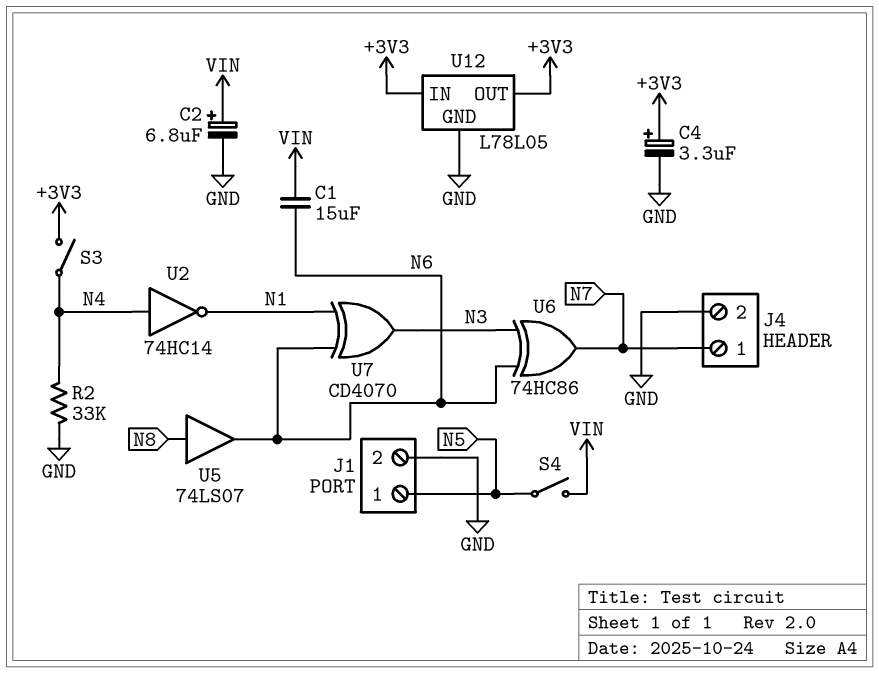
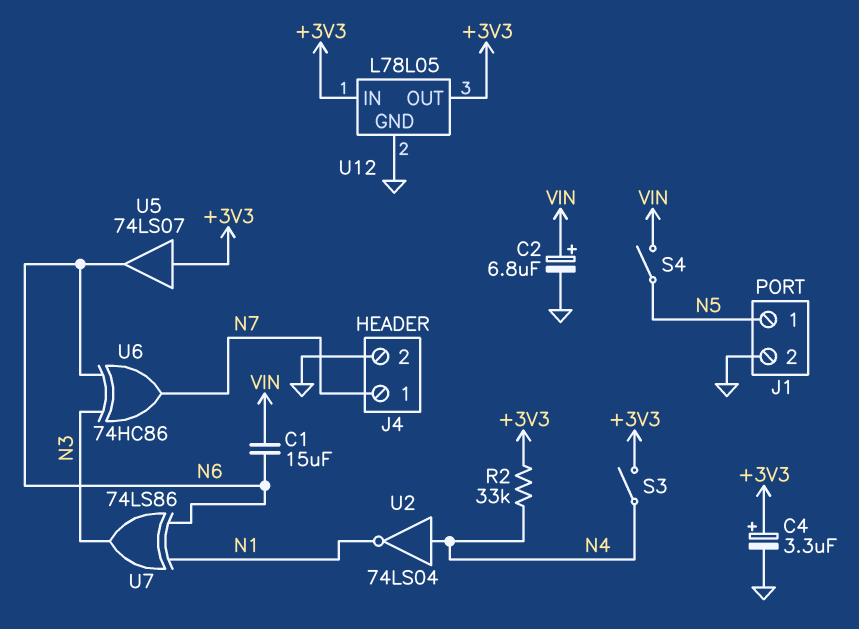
R2: 33k (GND, N4) -> 33k (+3V3, N4)
U2: NOT 74HC14 (in N4, out N1) -> NOT 74LS04 (in N4, out N1)
U5: buffer 74LS07 (in N8, out N6) -> buffer 74LS07 (in +3V3, out N6)
U7: XOR CD4070 (in N1, in N6, out N3) -> XOR 74LS86 (in N1, in N6, out N3)

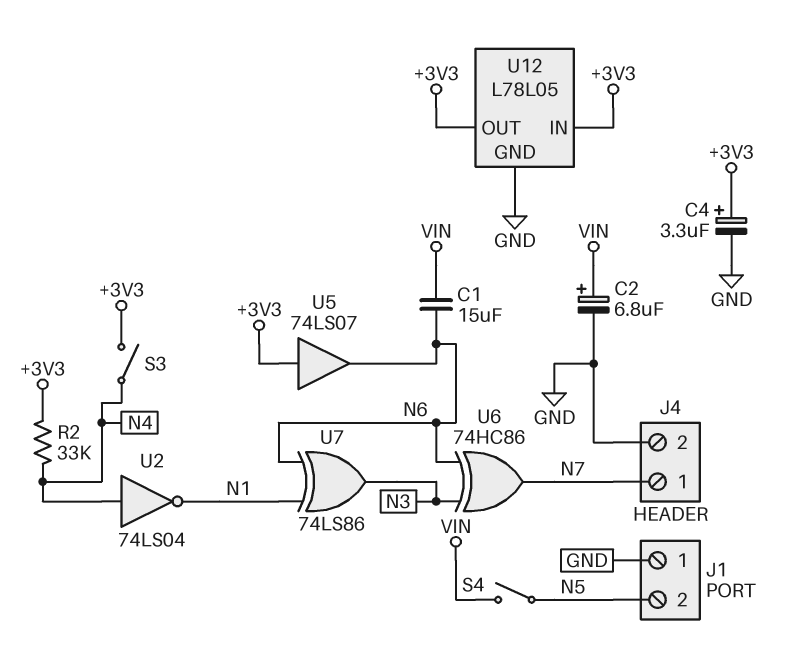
J1 pin 1: N5 -> GND
J1 pin 2: GND -> N5

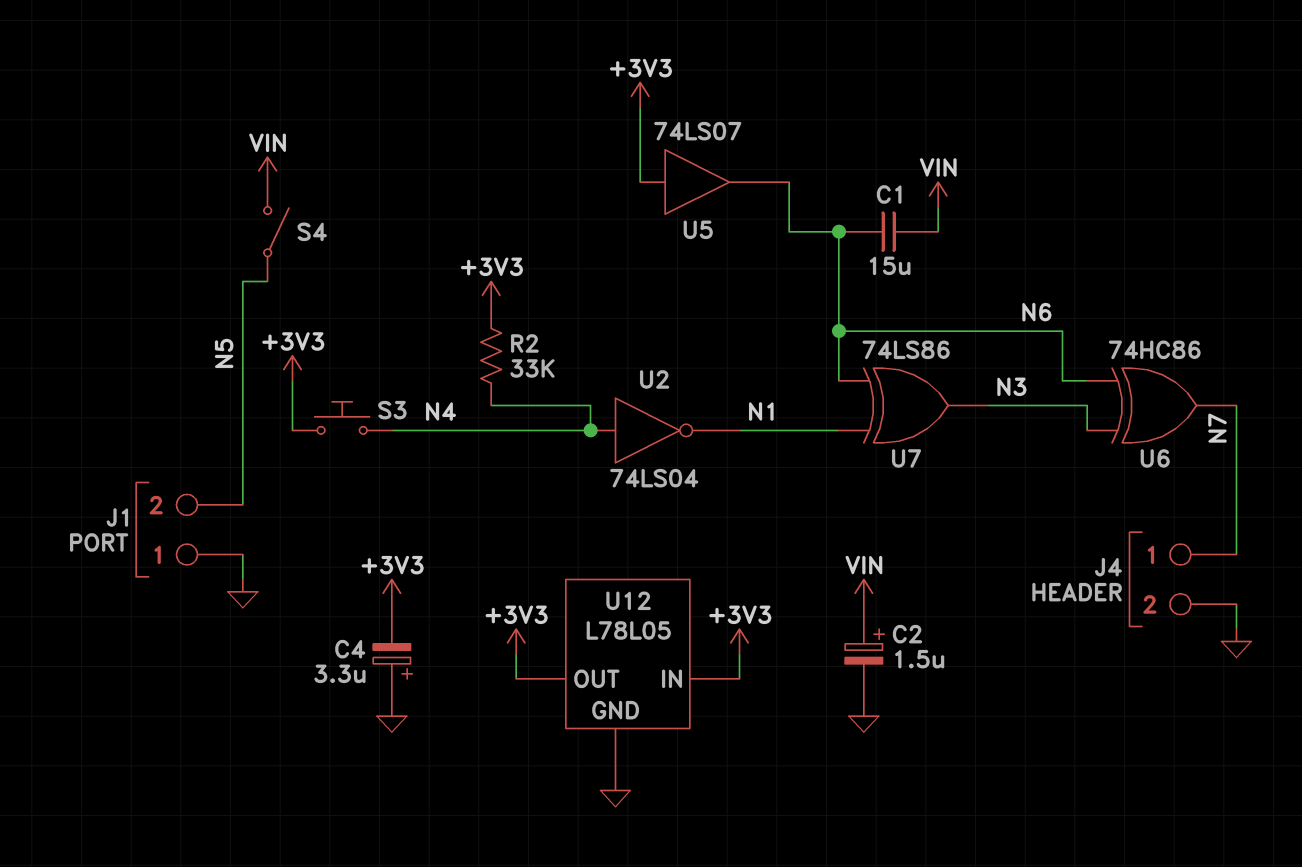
C2: 6.8uF (plus VIN, minus GND) -> 1.5uF (plus VIN, minus GND)
C4: 3.3uF (plus +3V3, minus GND) -> 3.3uF (plus GND, minus +3V3)
S3: switch (+3V3, N4) -> button (+3V3, N4)

